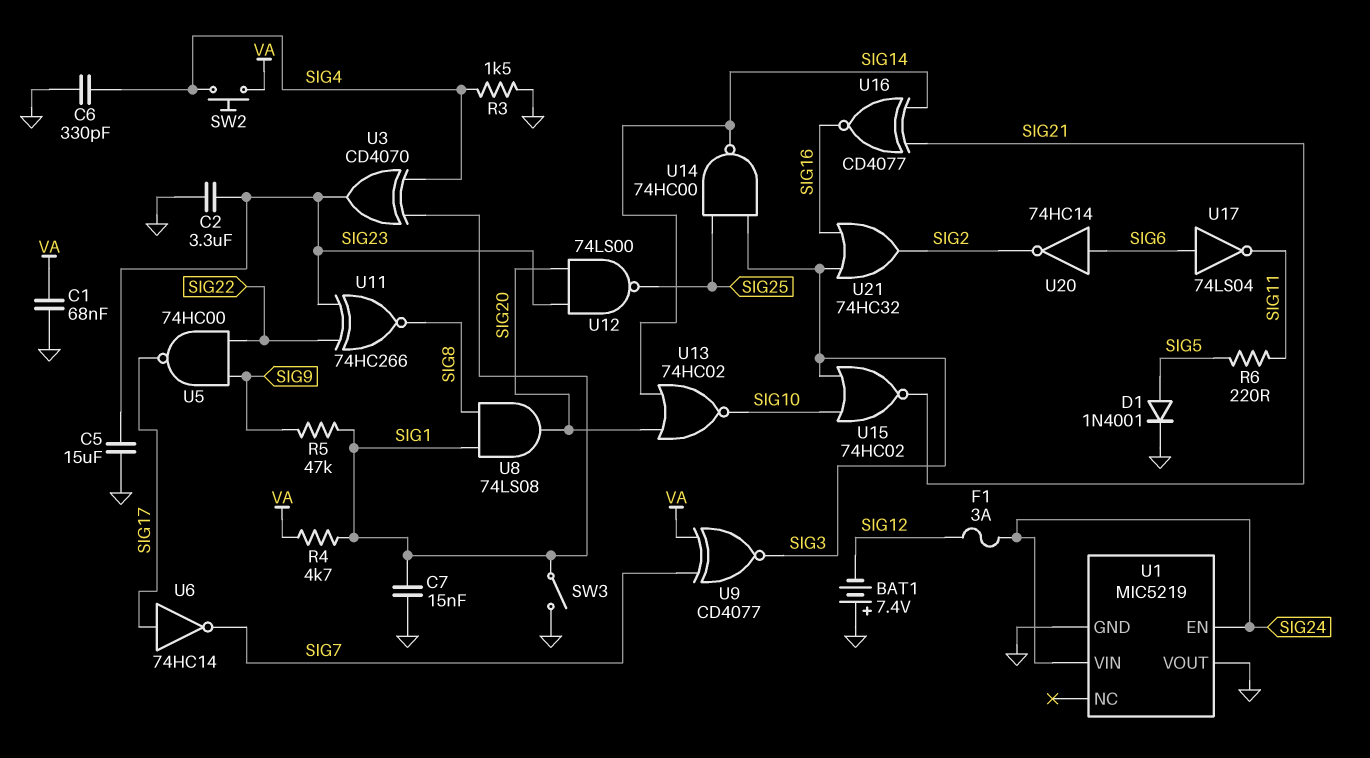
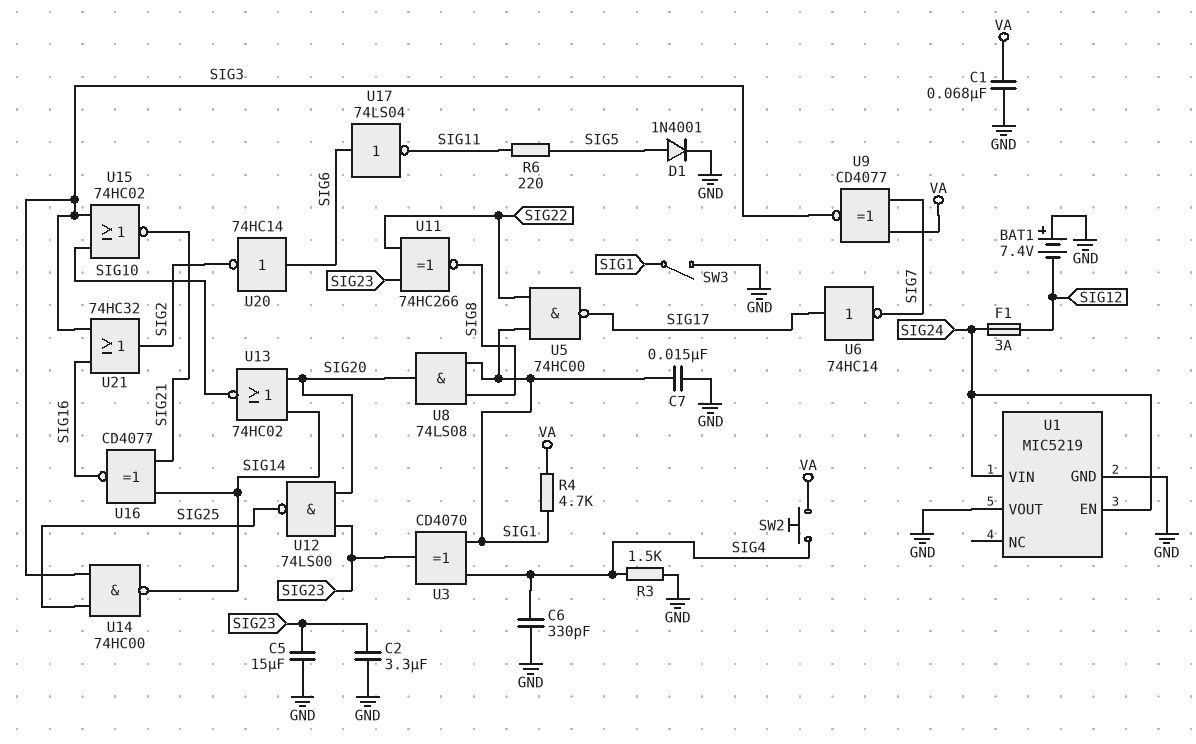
R5: 47k (SIG1, SIG9) -> none
U5: NAND 74HC00 (in SIG9, in SIG22, out SIG17) -> NAND 74HC00 (in SIG1, in SIG22, out SIG17)

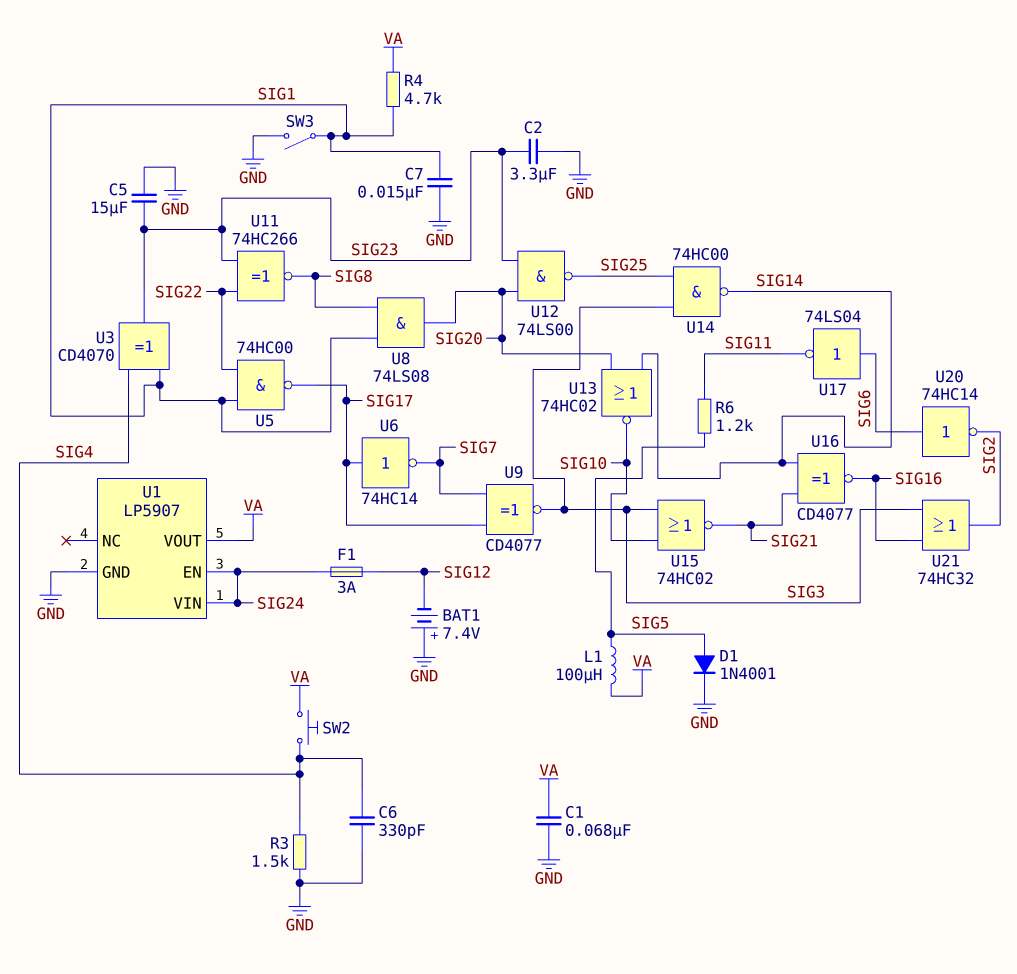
L1: none -> 100uH (SIG5, VA)
R6: 220 (SIG5, SIG11) -> 1.2k (SIG5, SIG11)
U1: MIC5219 -> LP5907
U1 pin VOUT: GND -> VA
U9: XNOR CD4077 (in SIG7, in VA, out SIG3) -> XNOR CD4077 (in SIG7, in SIG17, out SIG3)

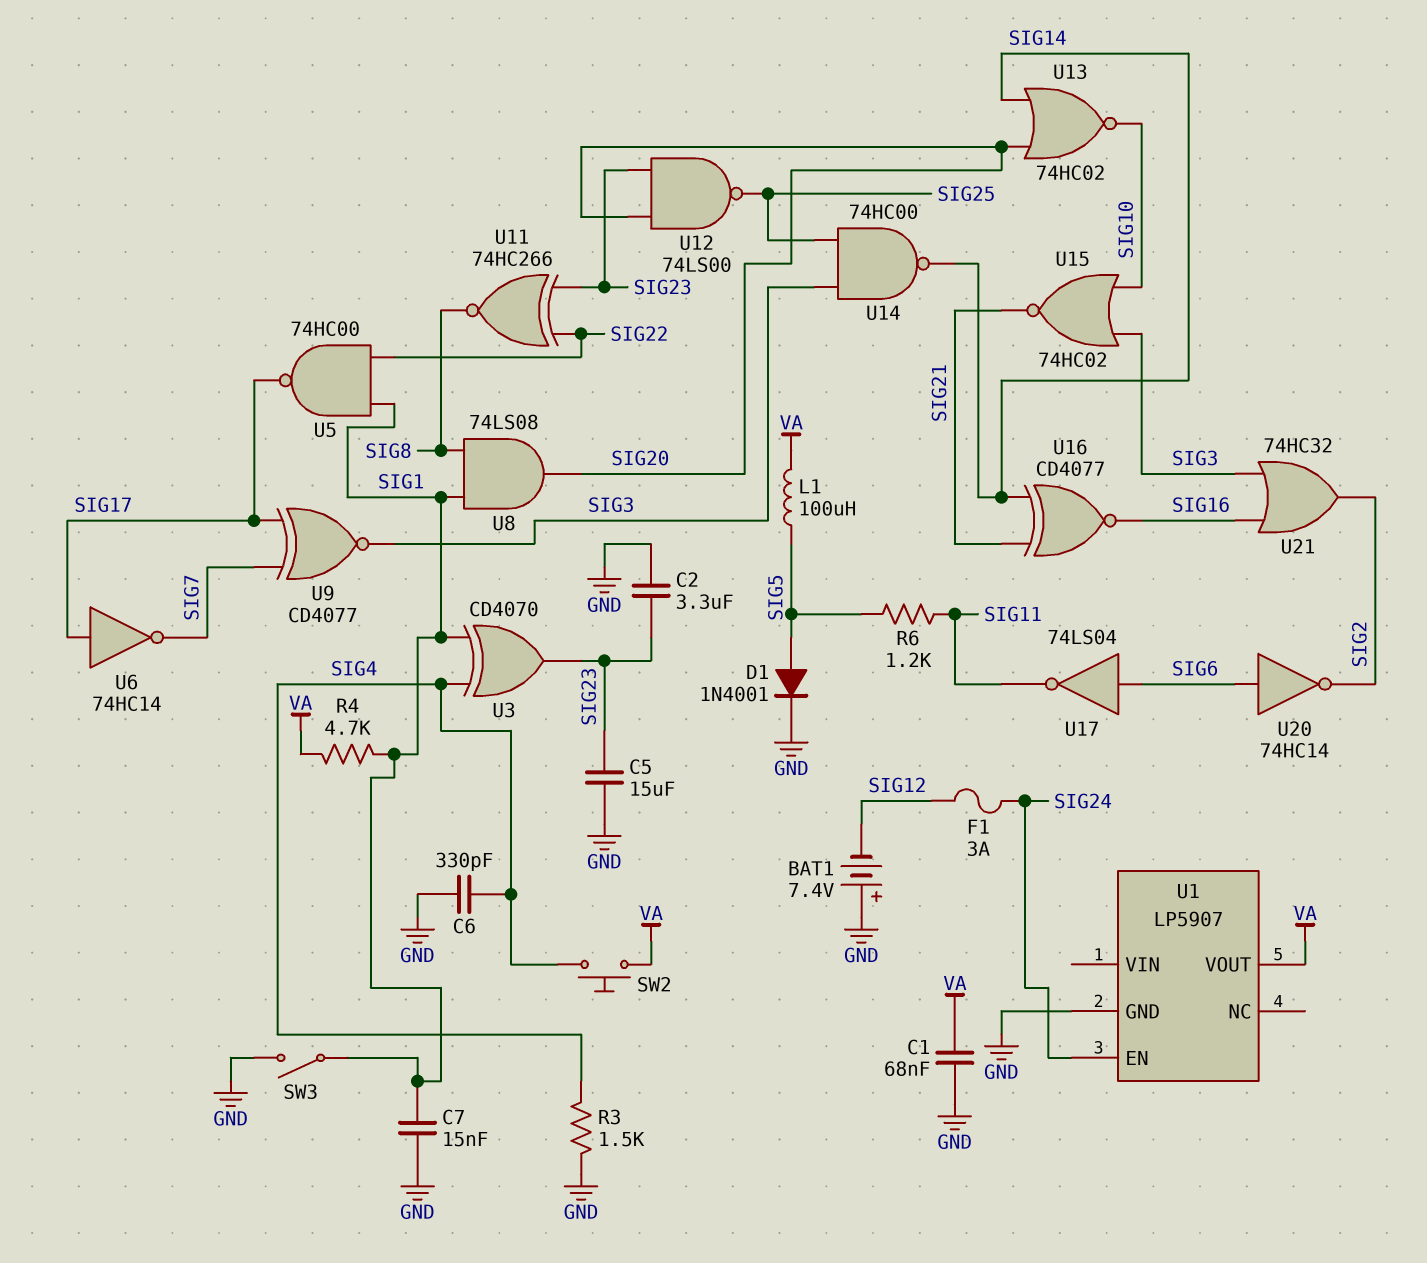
U1 pin VIN: SIG24 -> none

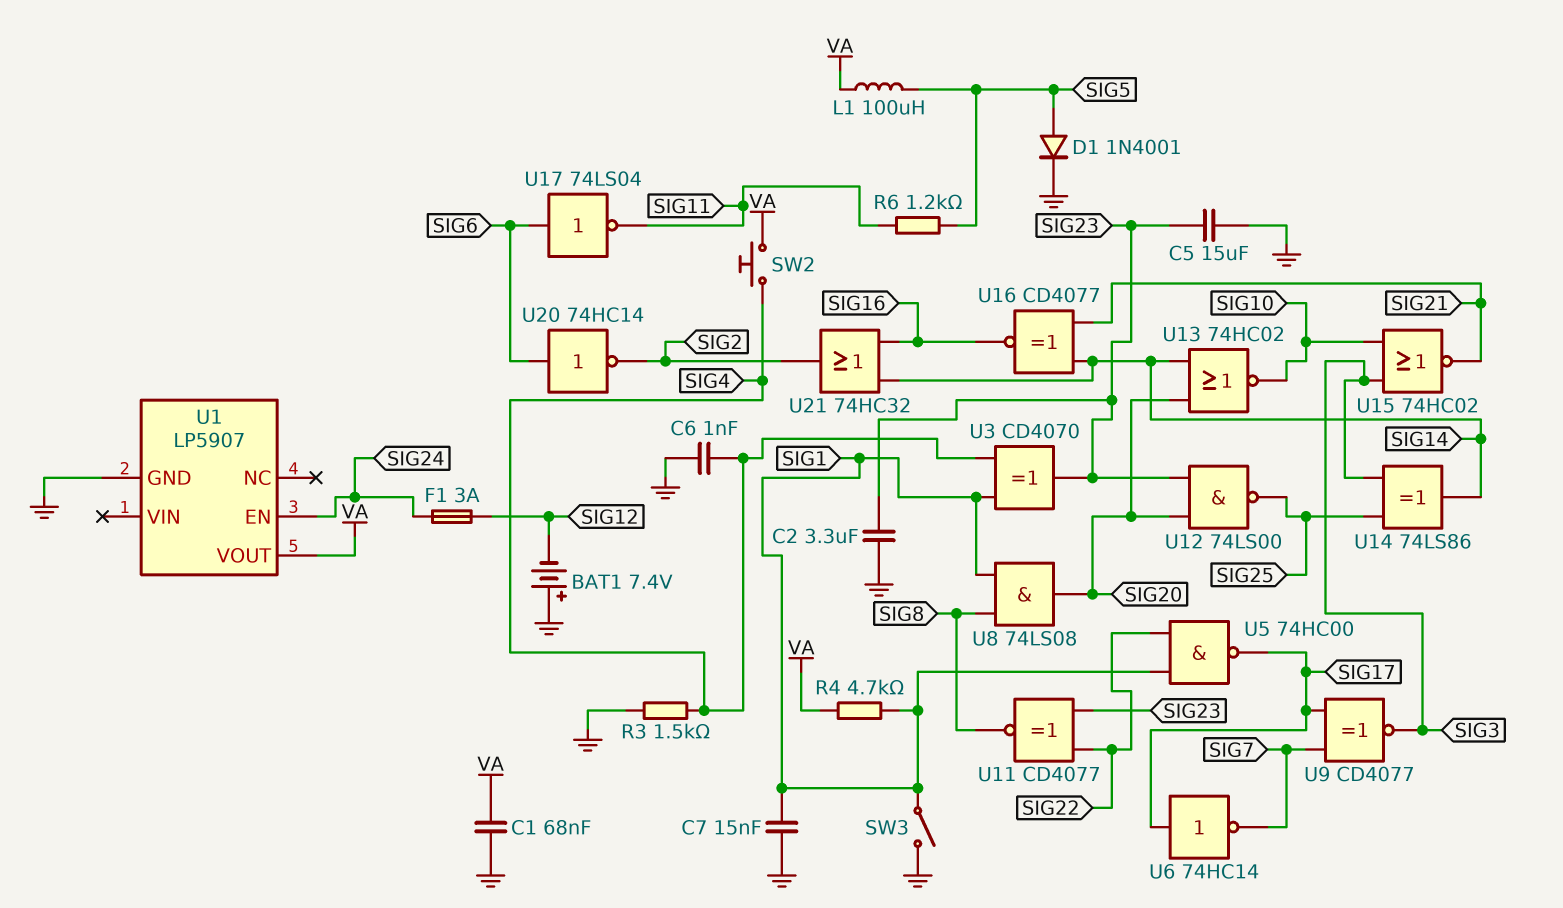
C6: 330pF (GND, SIG4) -> 1nF (GND, SIG4)
U11: XNOR 74HC266 (in SIG22, in SIG23, out SIG8) -> XNOR CD4077 (in SIG22, in SIG23, out SIG8)
U14: NAND 74HC00 (in SIG3, in SIG25, out SIG14) -> XOR 74LS86 (in SIG3, in SIG25, out SIG14)
U21: OR 74HC32 (in SIG3, in SIG16, out SIG2) -> OR 74HC32 (in SIG14, in SIG16, out SIG2)

